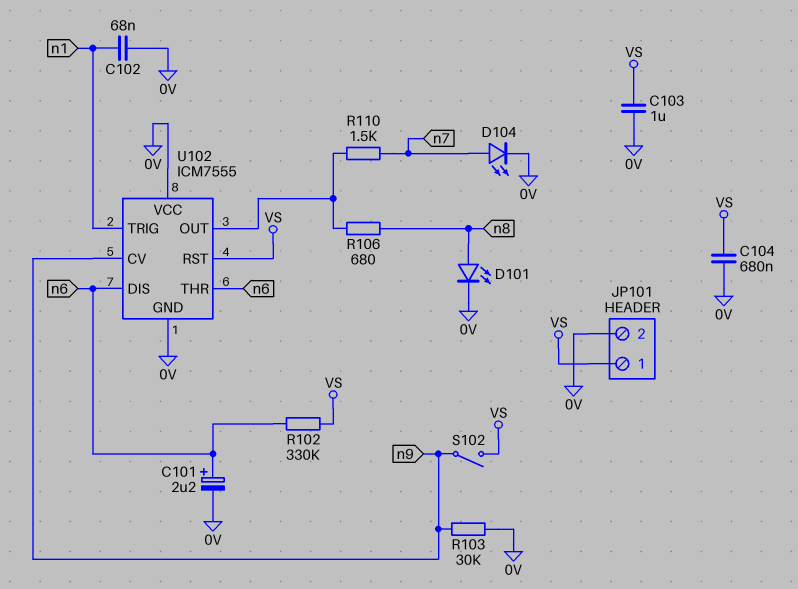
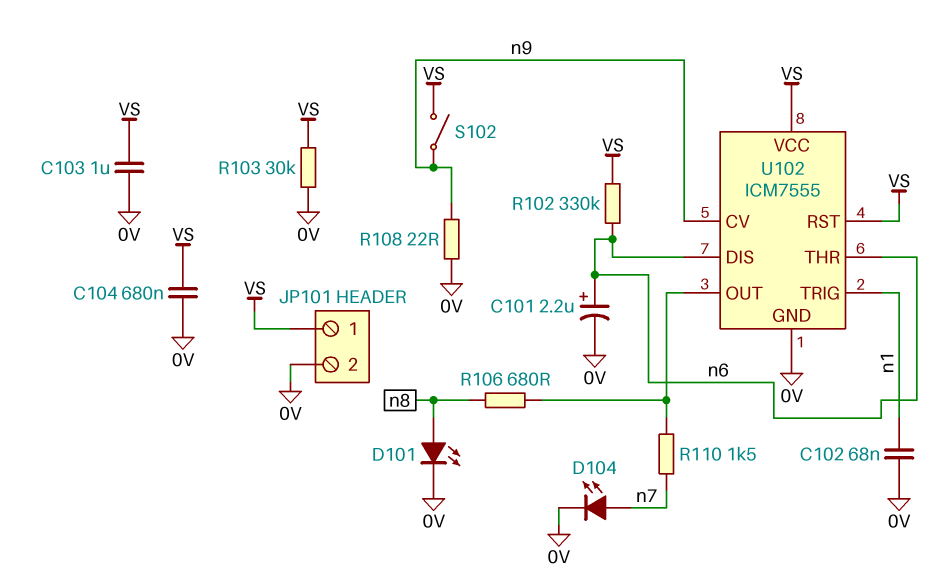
R103: 30k (0V, n9) -> 30k (0V, VS)
R108: none -> 22 (0V, n9)
U102 pin VCC: 0V -> VS

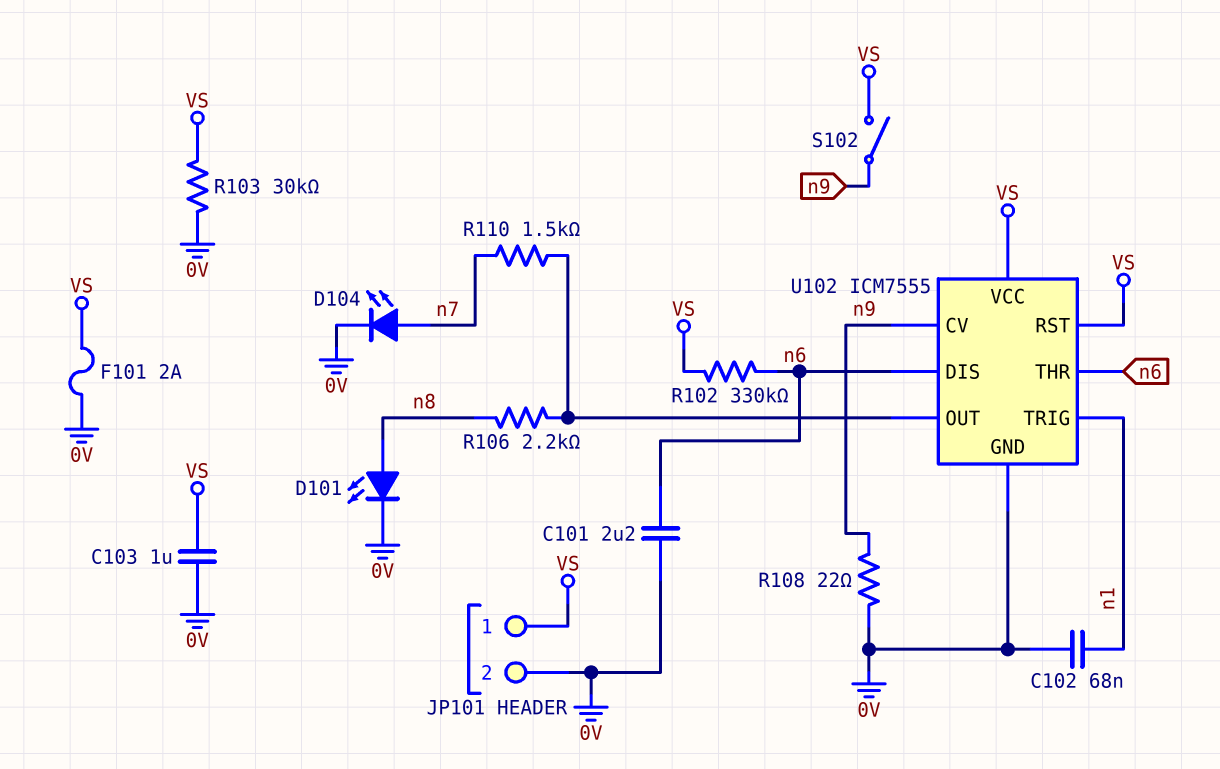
C101: 2.2uF (plus n6, minus 0V) -> 2.2uF (0V, n6)
C104: 680nF (0V, VS) -> none
F101: none -> 2A (0V, VS)
R106: 680 (U102/OUT, n8) -> 2.2k (U102/OUT, n8)

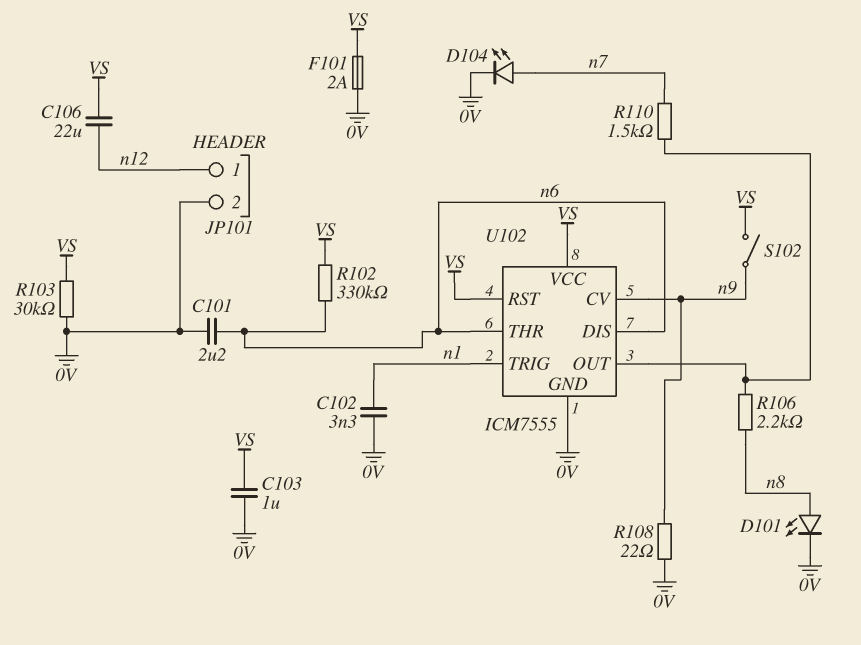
C102: 68nF (0V, n1) -> 3.3nF (0V, n1)
C106: none -> 22uF (VS, n12)
JP101 pin 1: VS -> n12

